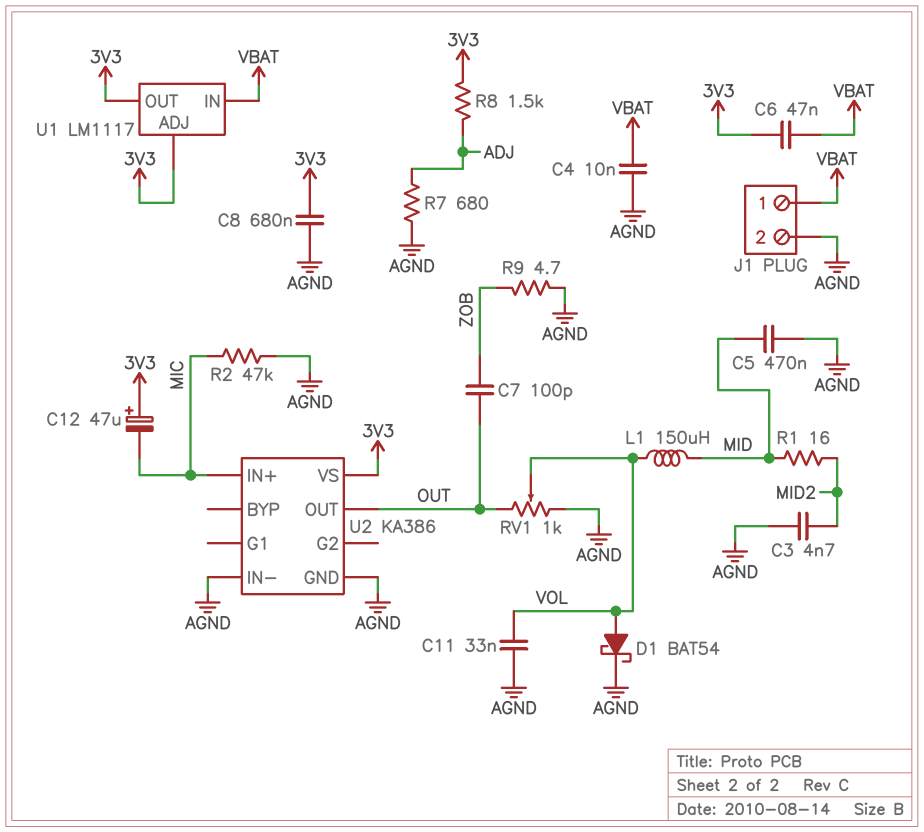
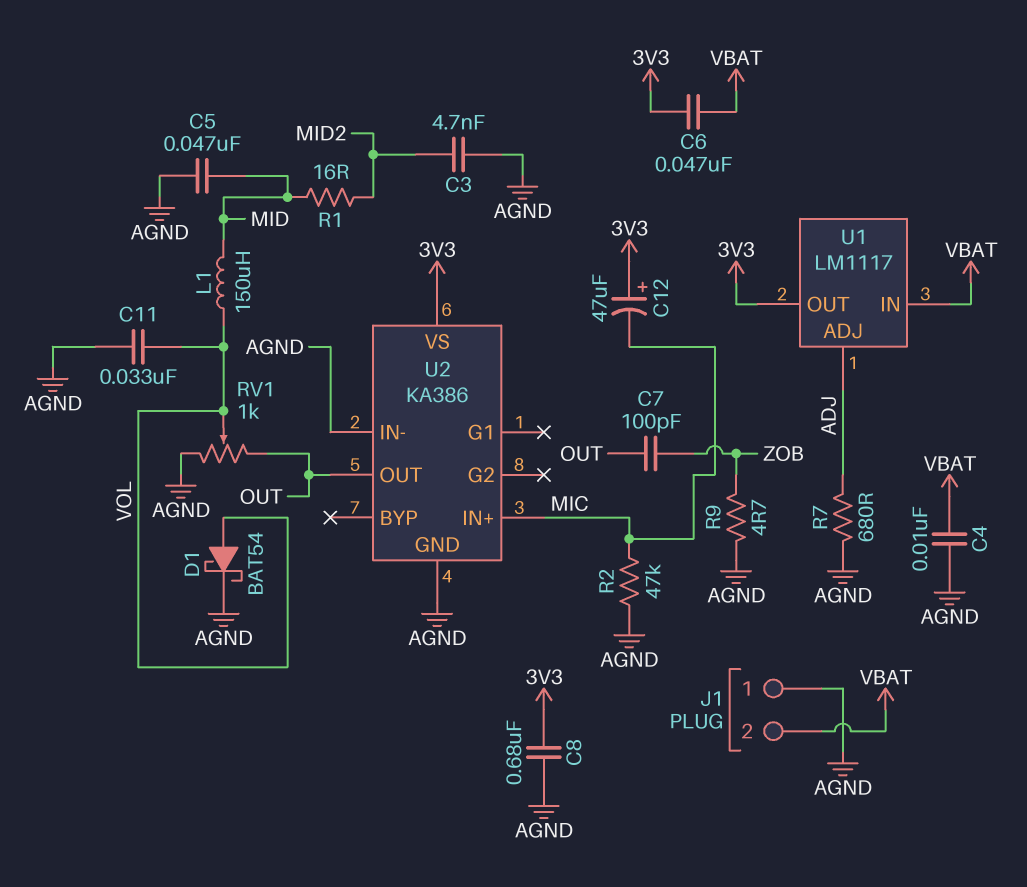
C5: 470nF (AGND, MID) -> 47nF (AGND, MID)
J1 pin 1: VBAT -> AGND
J1 pin 2: AGND -> VBAT
R8: 1.5k (3V3, ADJ) -> none
U1 pin ADJ: 3V3 -> ADJ

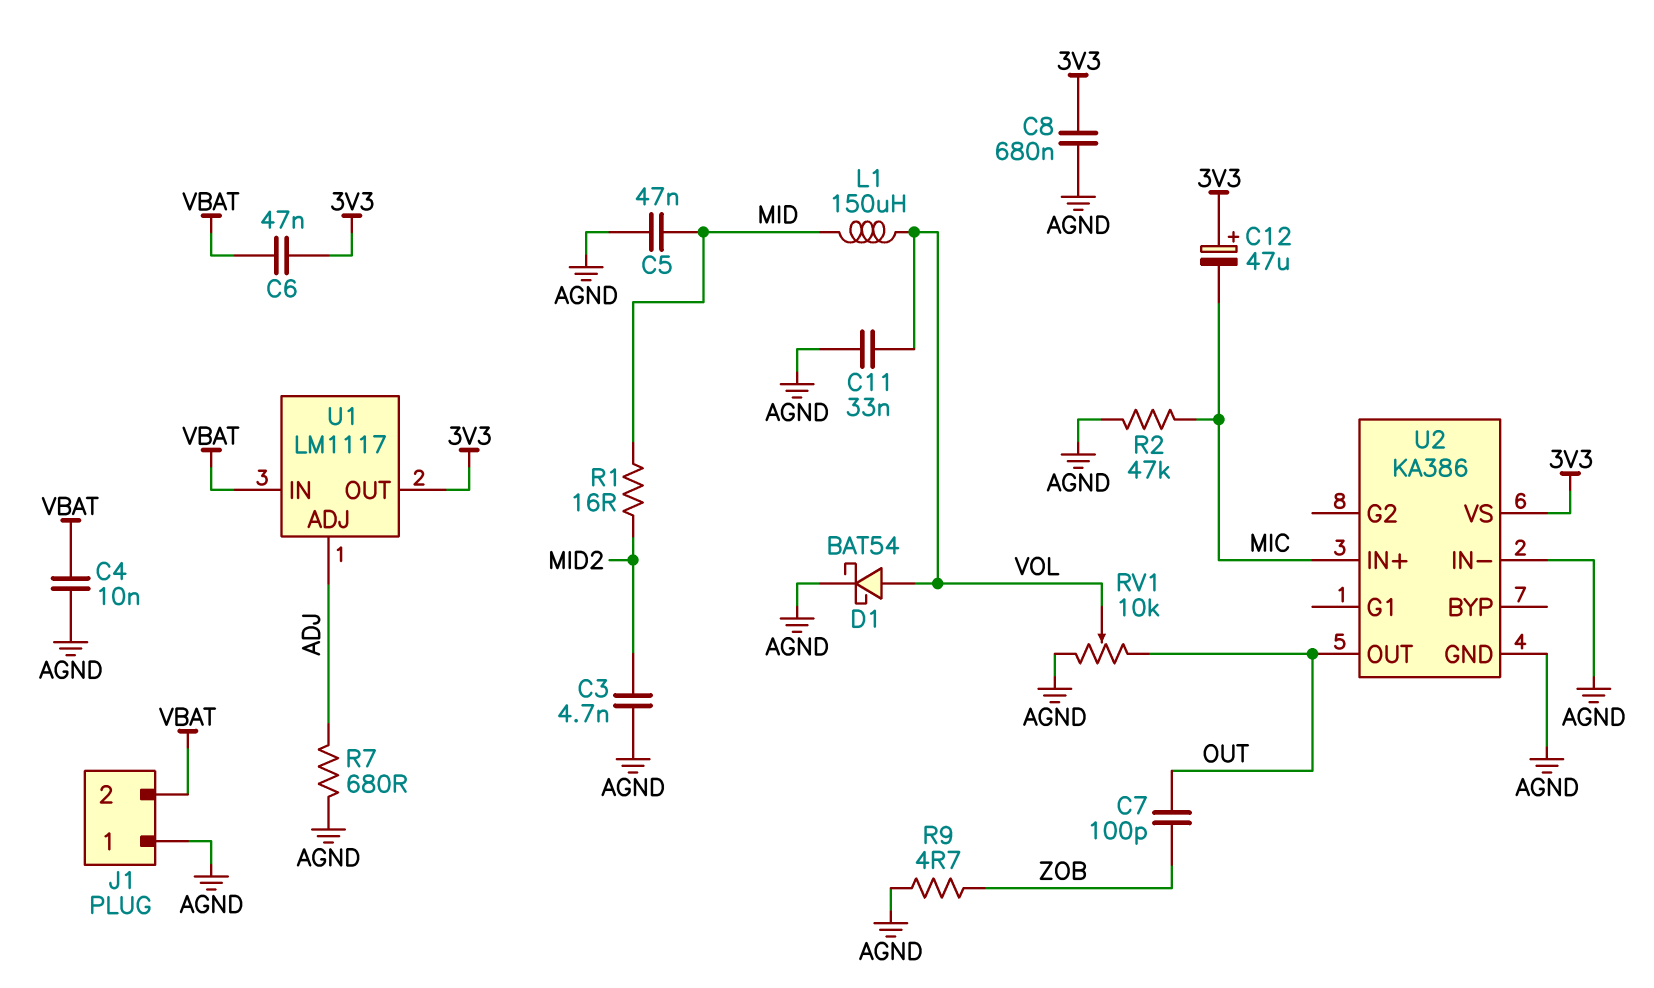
RV1: 1k (AGND, OUT, wiper VOL) -> 10k (AGND, OUT, wiper VOL)

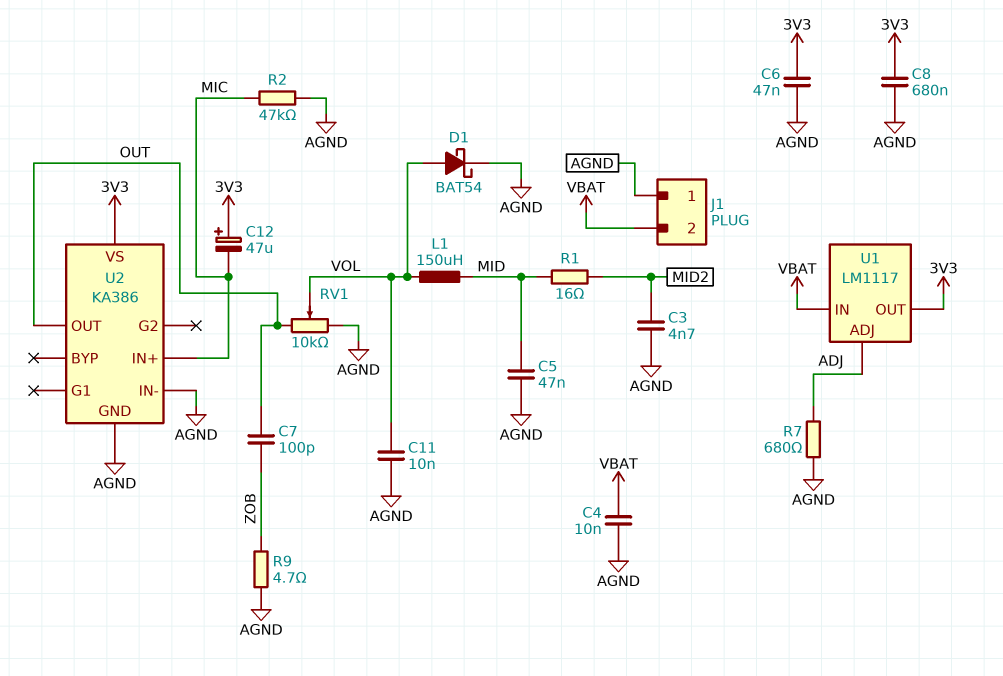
C6: 47nF (3V3, VBAT) -> 47nF (3V3, AGND)
C11: 33nF (AGND, VOL) -> 10nF (AGND, VOL)

